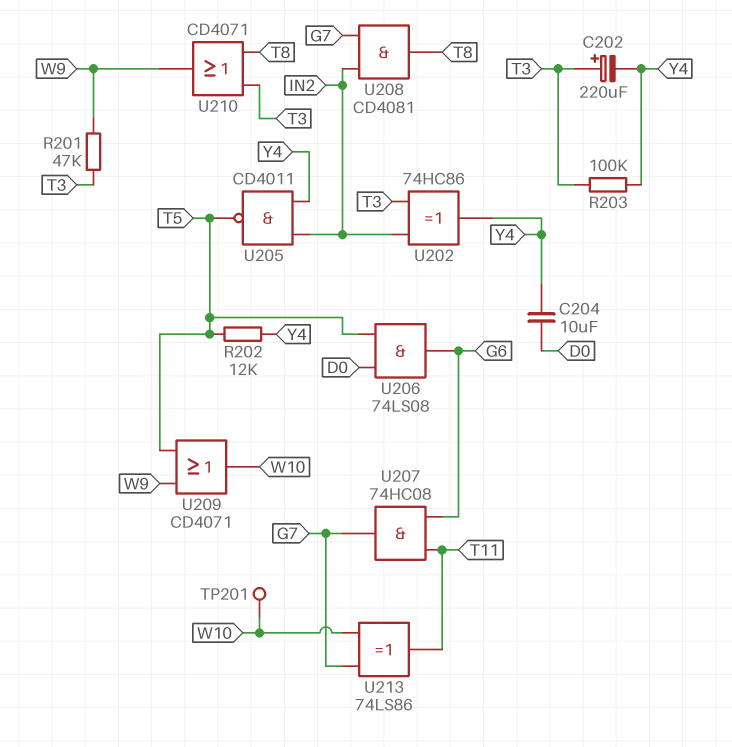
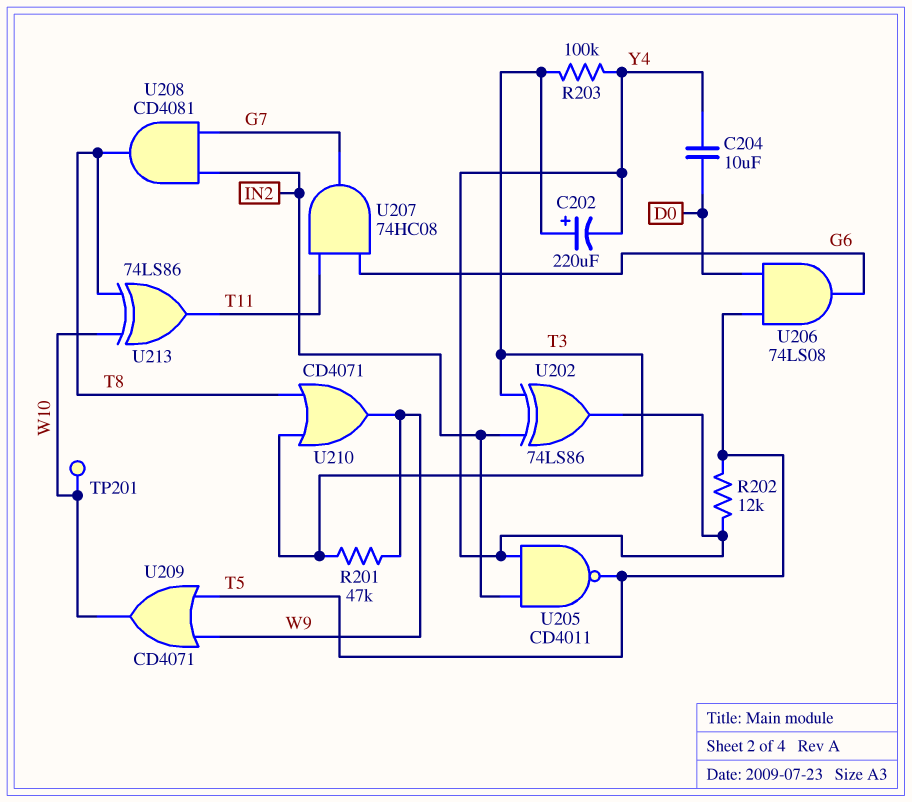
U202: XOR 74HC86 (in IN2, in T3, out Y4) -> XOR 74LS86 (in IN2, in T3, out Y4)
U213: XOR 74LS86 (in G7, in W10, out T11) -> XOR 74LS86 (in T8, in W10, out T11)

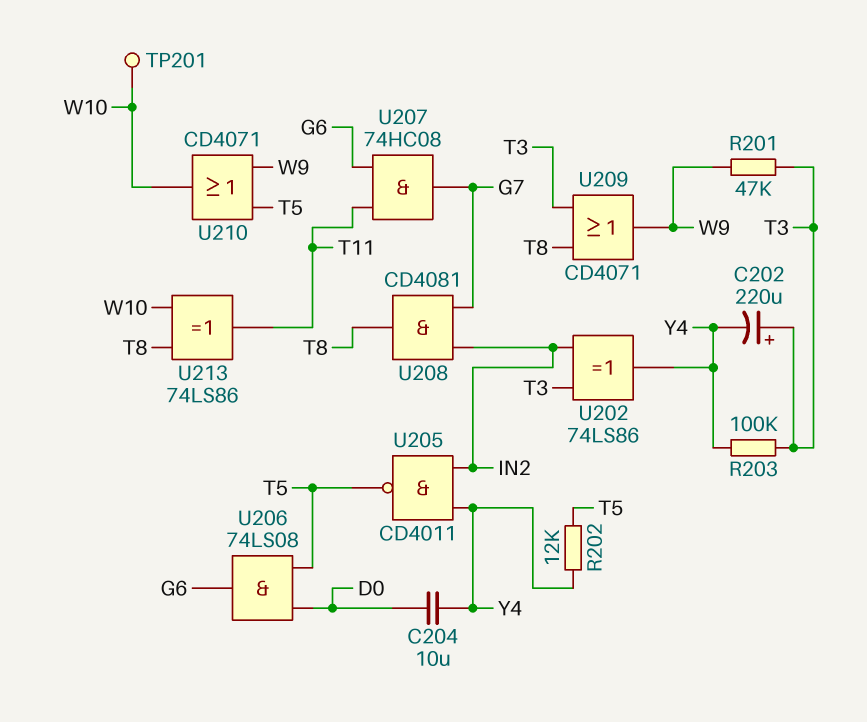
U209: OR CD4071 (in T5, in W9, out W10) -> OR CD4071 (in T3, in T8, out W9)
U210: OR CD4071 (in T3, in T8, out W9) -> OR CD4071 (in T5, in W9, out W10)

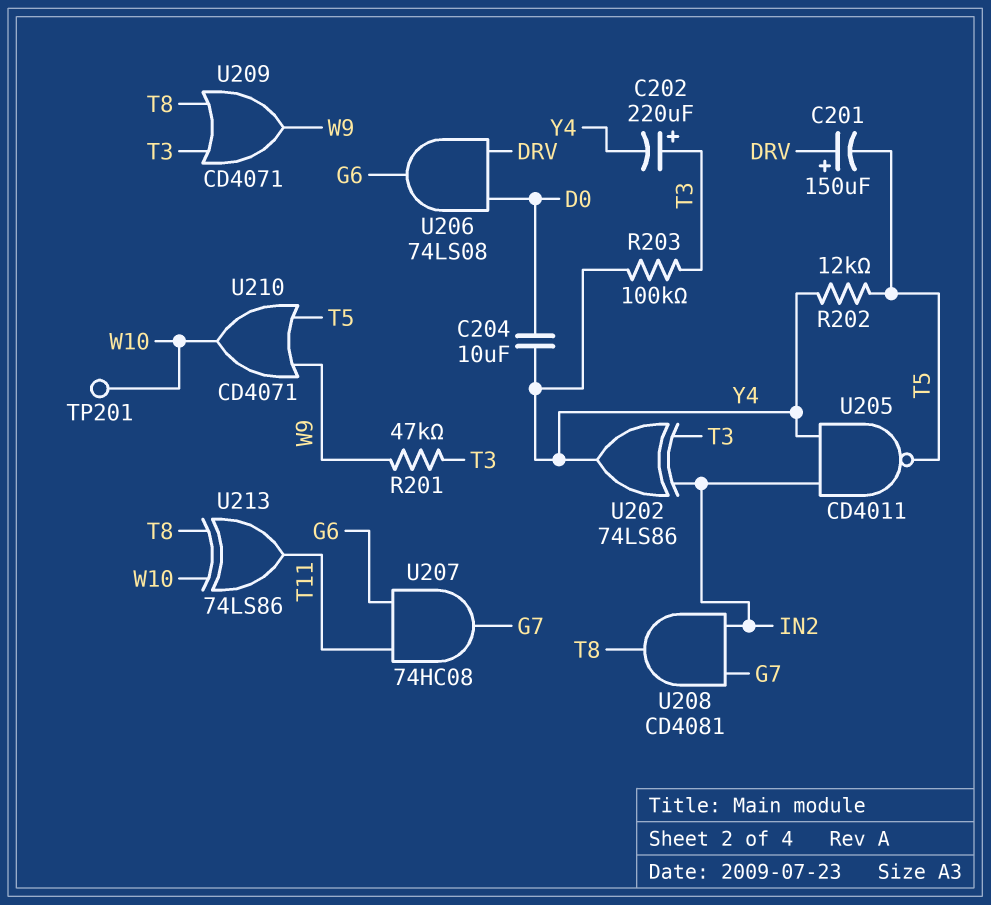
C201: none -> 150uF (plus DRV, minus T5)
U206: AND 74LS08 (in D0, in T5, out G6) -> AND 74LS08 (in D0, in DRV, out G6)

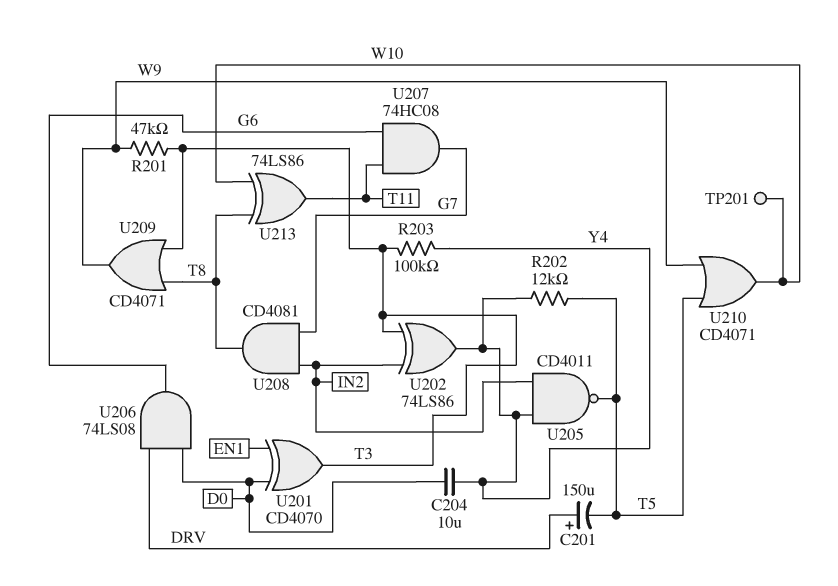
C202: 220uF (plus T3, minus Y4) -> none
U201: none -> XOR CD4070 (in D0, in EN1, out T3)

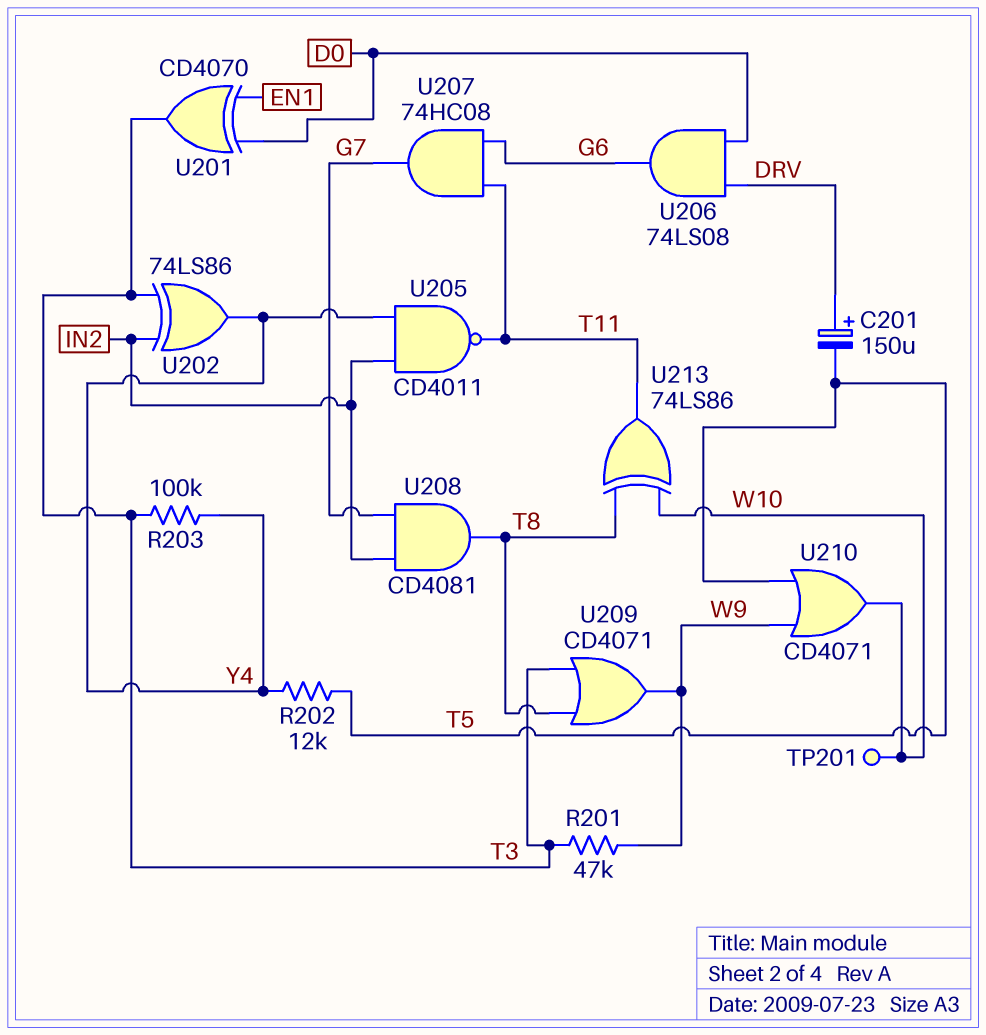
C204: 10uF (D0, Y4) -> none
U205: NAND CD4011 (in IN2, in Y4, out T5) -> NAND CD4011 (in IN2, in Y4, out T11)

